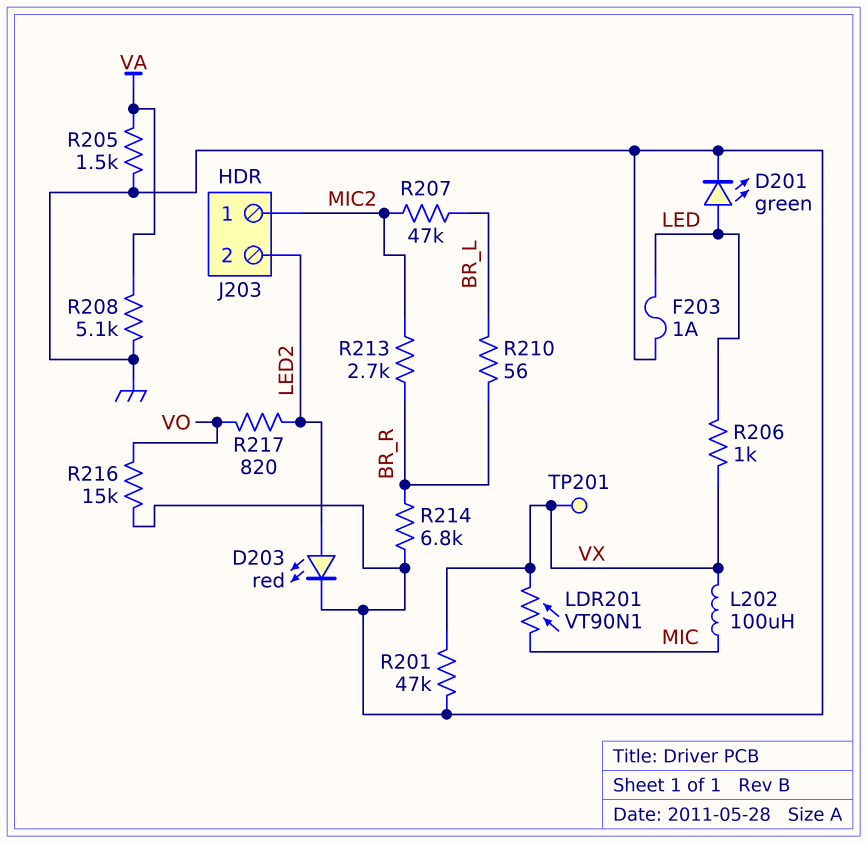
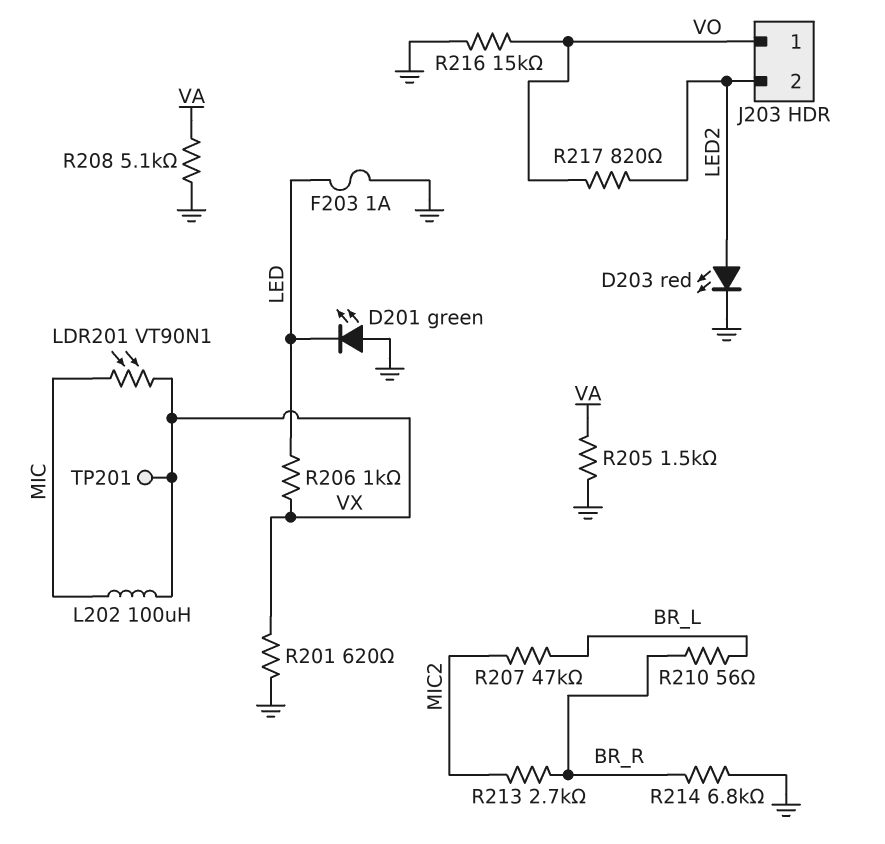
D201: LED green (A LED, K GND) -> LED green (A GND, K LED)
J203 pin 1: MIC2 -> VO
R201: 47k (GND, VX) -> 620 (GND, VX)

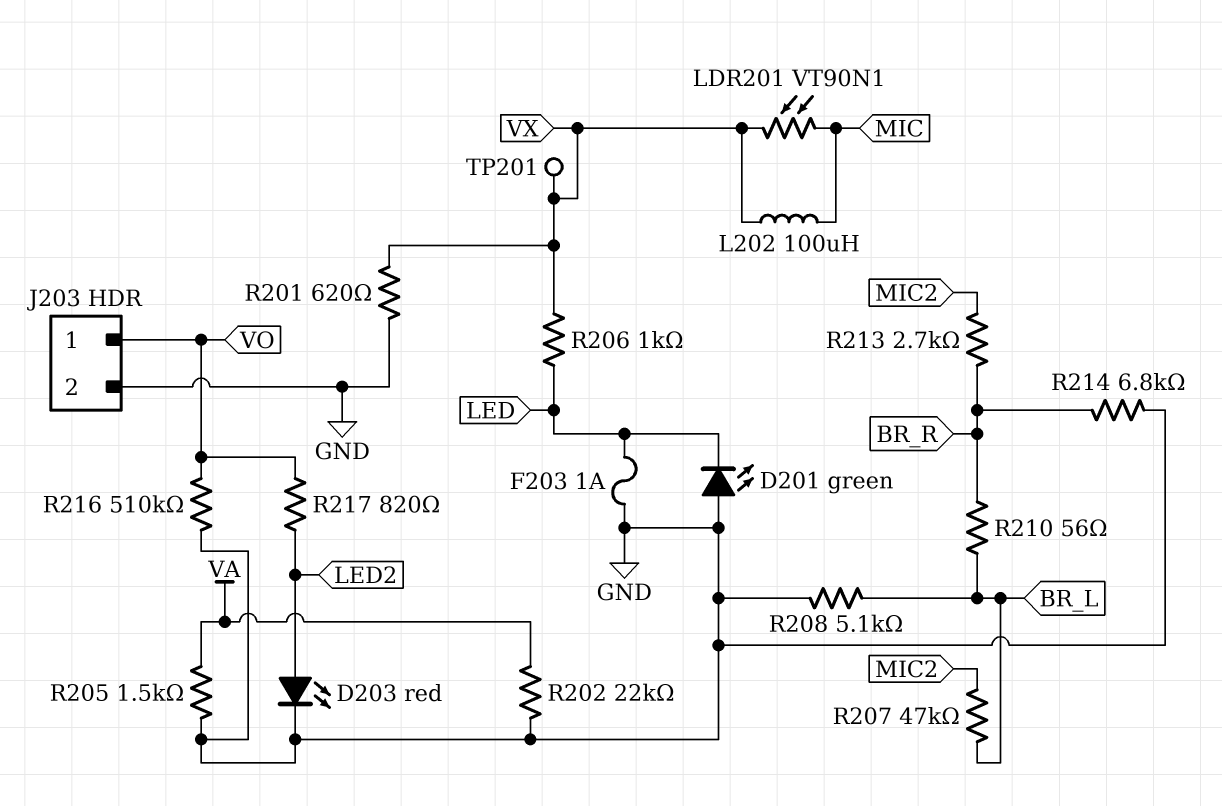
J203 pin 2: LED2 -> GND
R202: none -> 22k (GND, VA)
R208: 5.1k (GND, VA) -> 5.1k (BR_L, GND)
R216: 15k (GND, VO) -> 510k (GND, VO)

